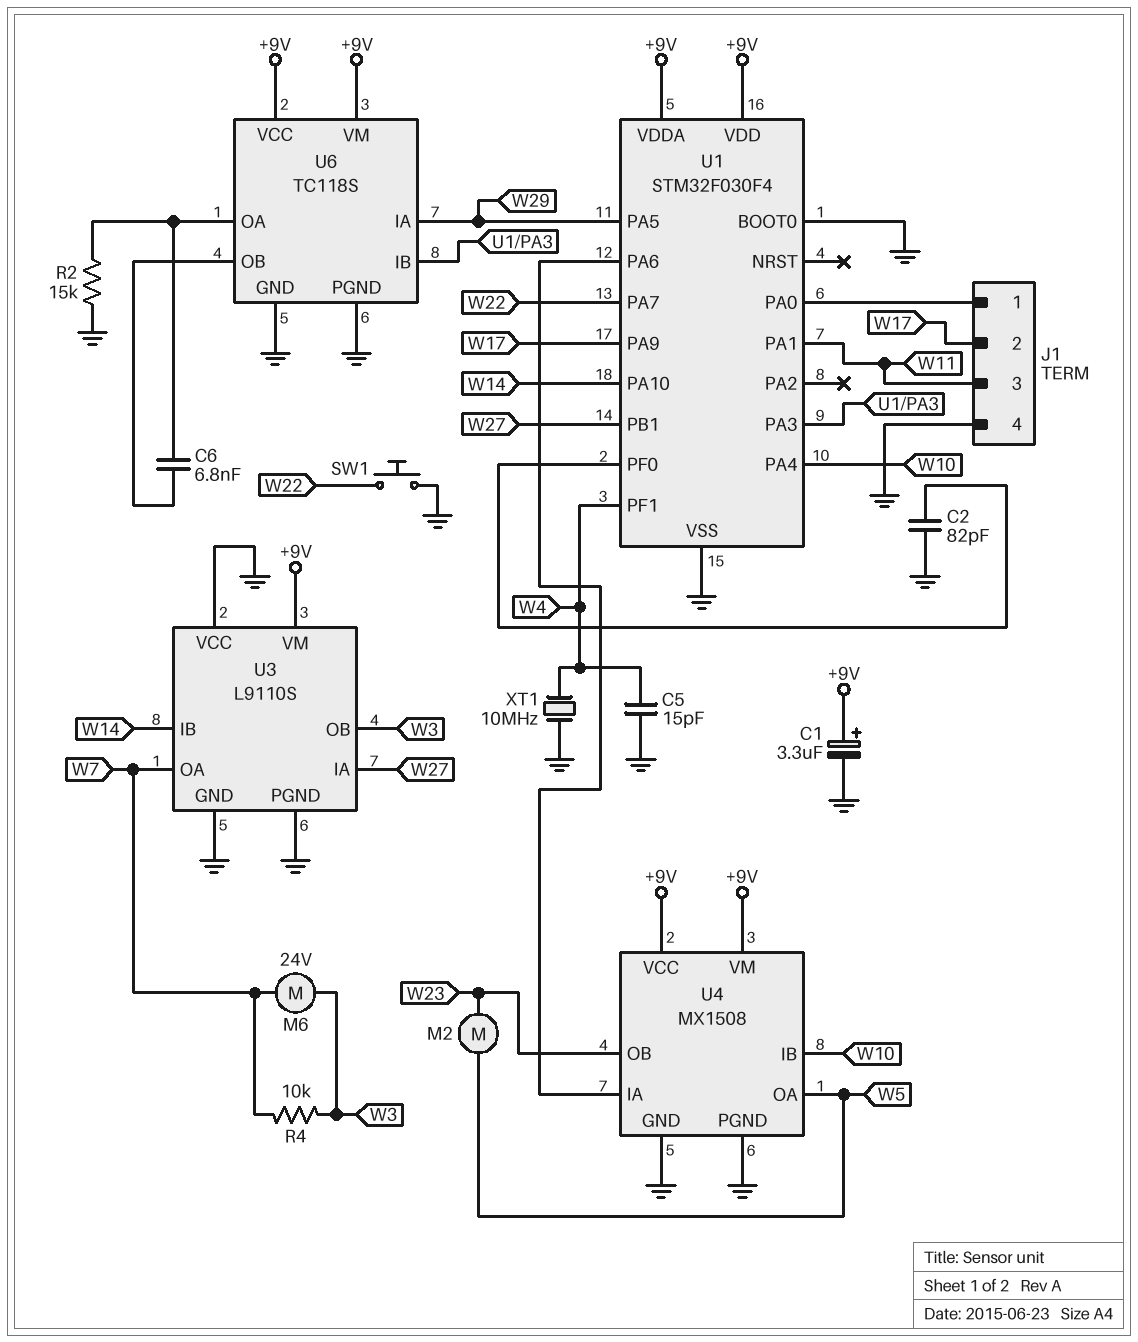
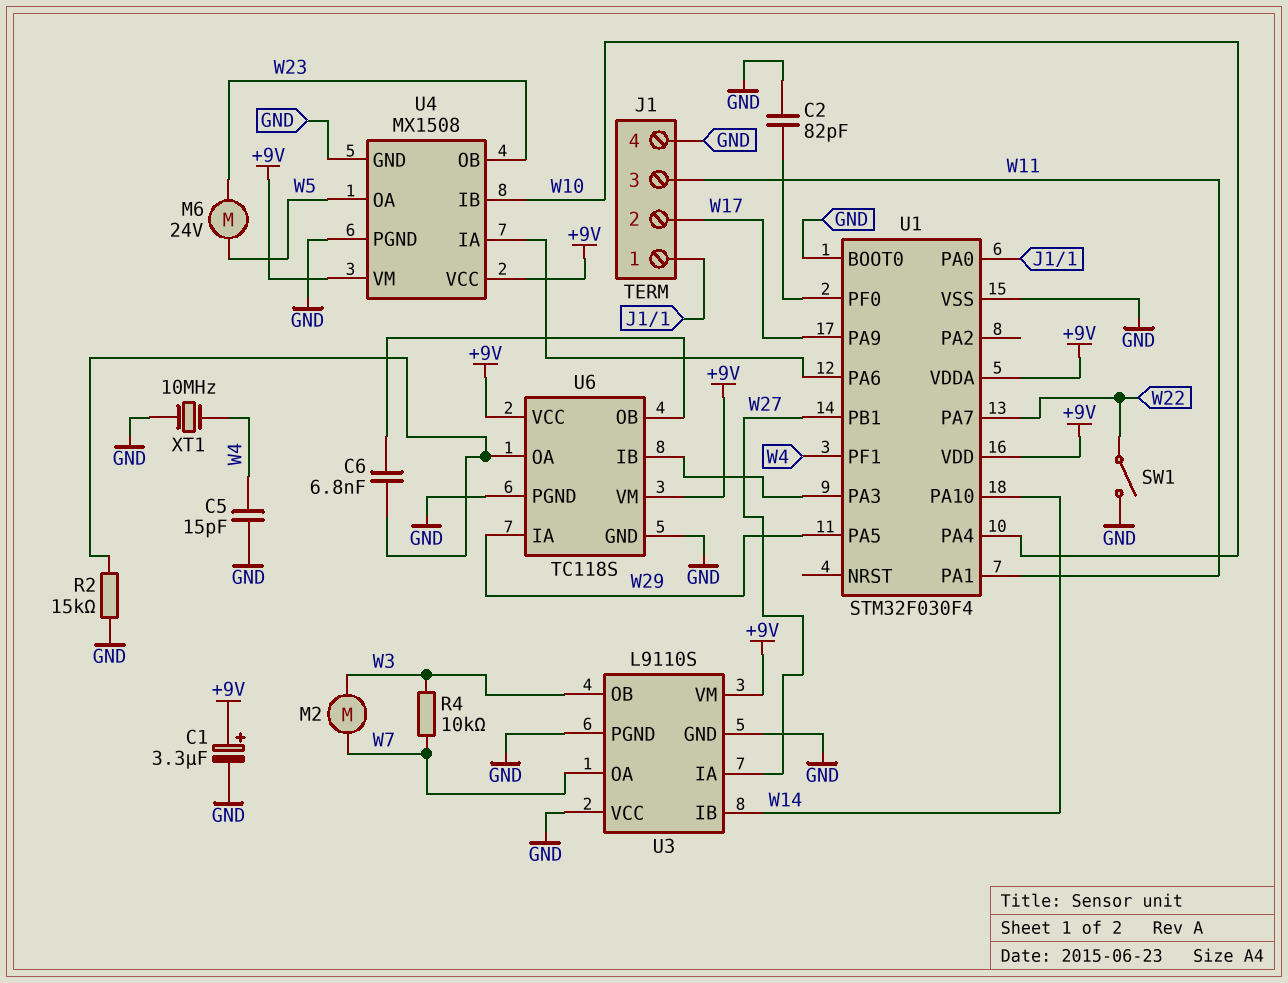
M2: motor (W5, W23) -> motor (W3, W7)
M6: motor 24V (W3, W7) -> motor 24V (W5, W23)
SW1: button (GND, W22) -> switch (GND, W22)

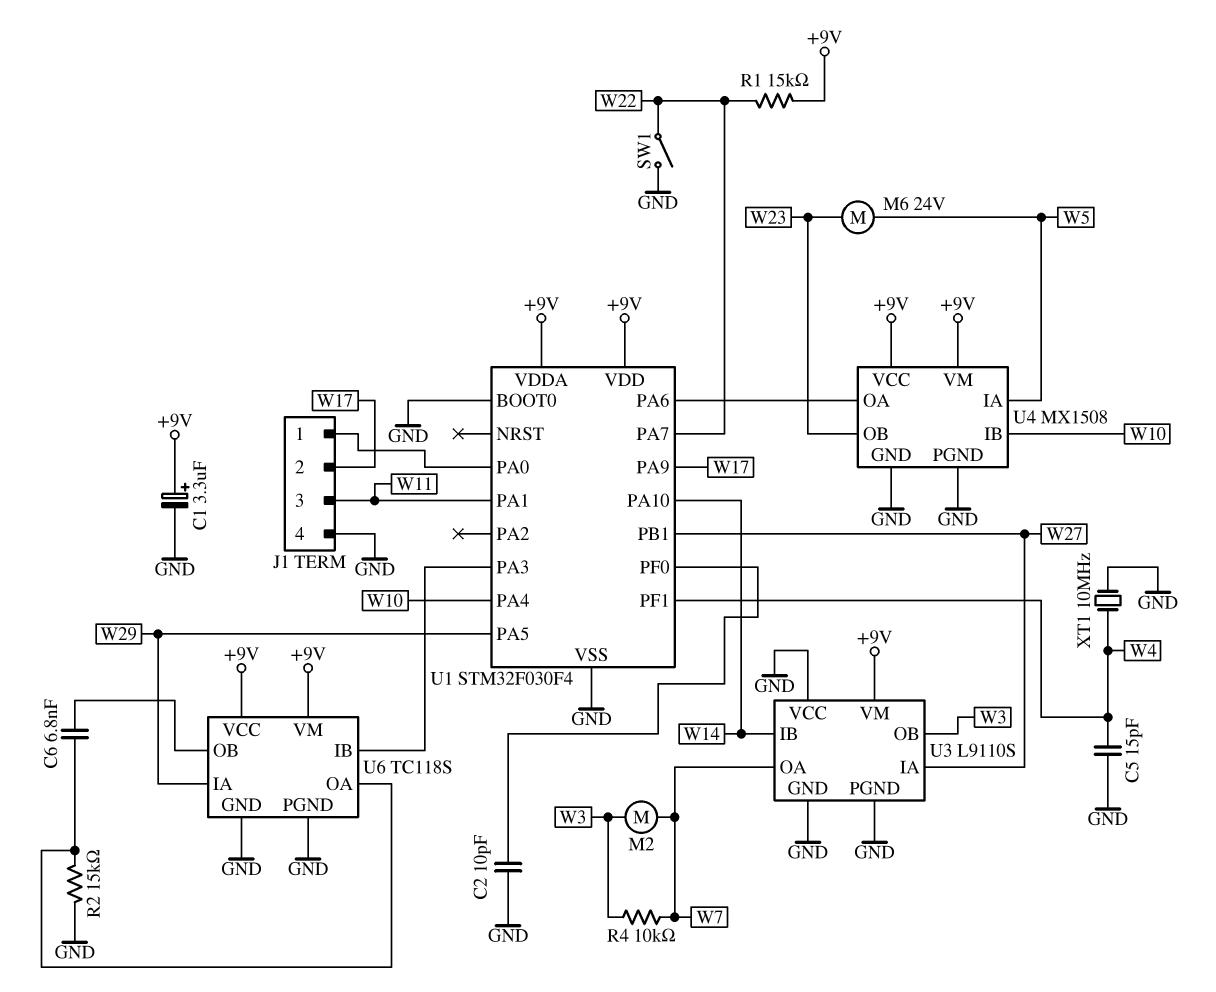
C2: 82pF (GND, U1/PF0) -> 10pF (GND, U1/PF0)
R1: none -> 15k (+9V, W22)
U4 pin IA: U1/PA6 -> W5
U4 pin OA: W5 -> U1/PA6

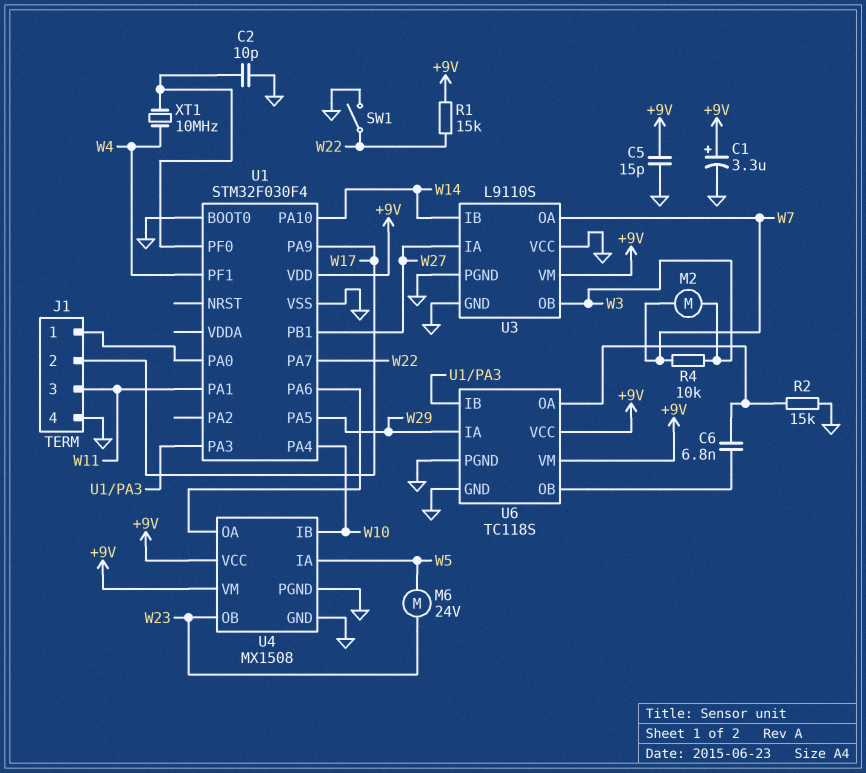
C5: 15pF (GND, W4) -> 15pF (+9V, GND)
U1 pin VDDA: +9V -> none
XT1: 10MHz (GND, W4) -> 10MHz (U1/PF0, W4)

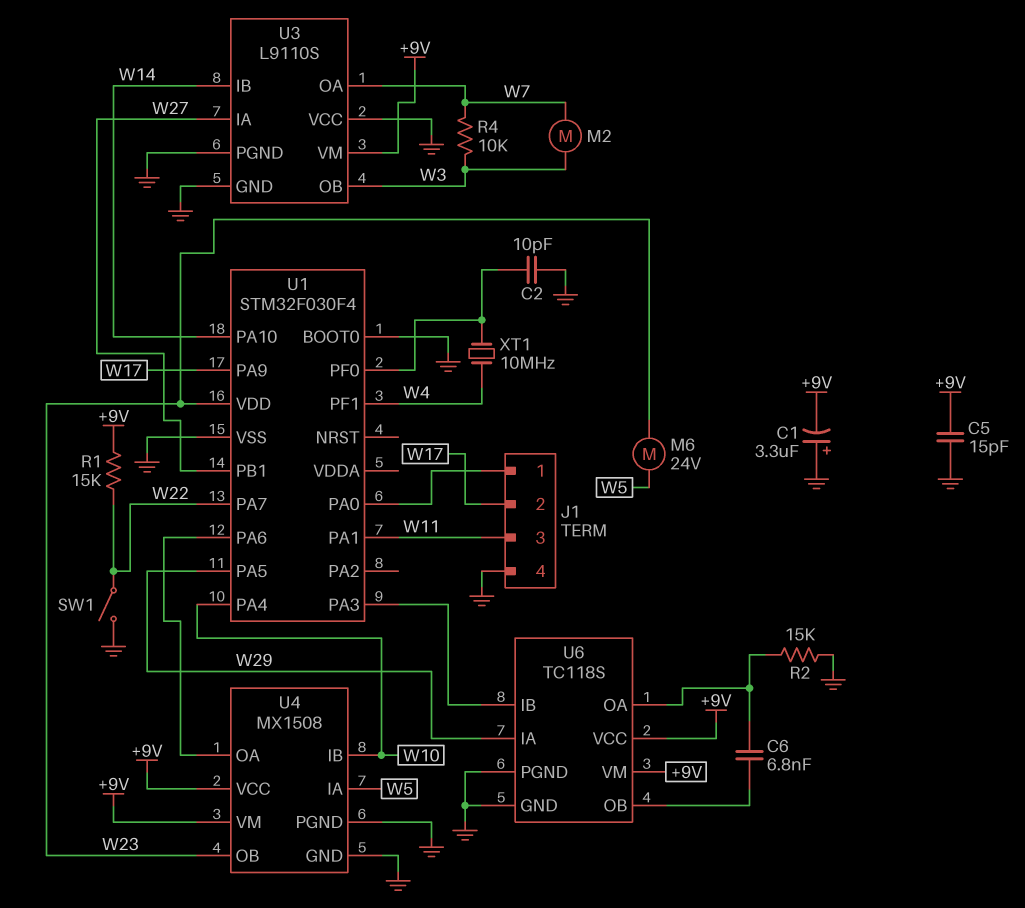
C1: 3.3uF (plus +9V, minus GND) -> 3.3uF (plus GND, minus +9V)
U1 pin VDD: +9V -> W23

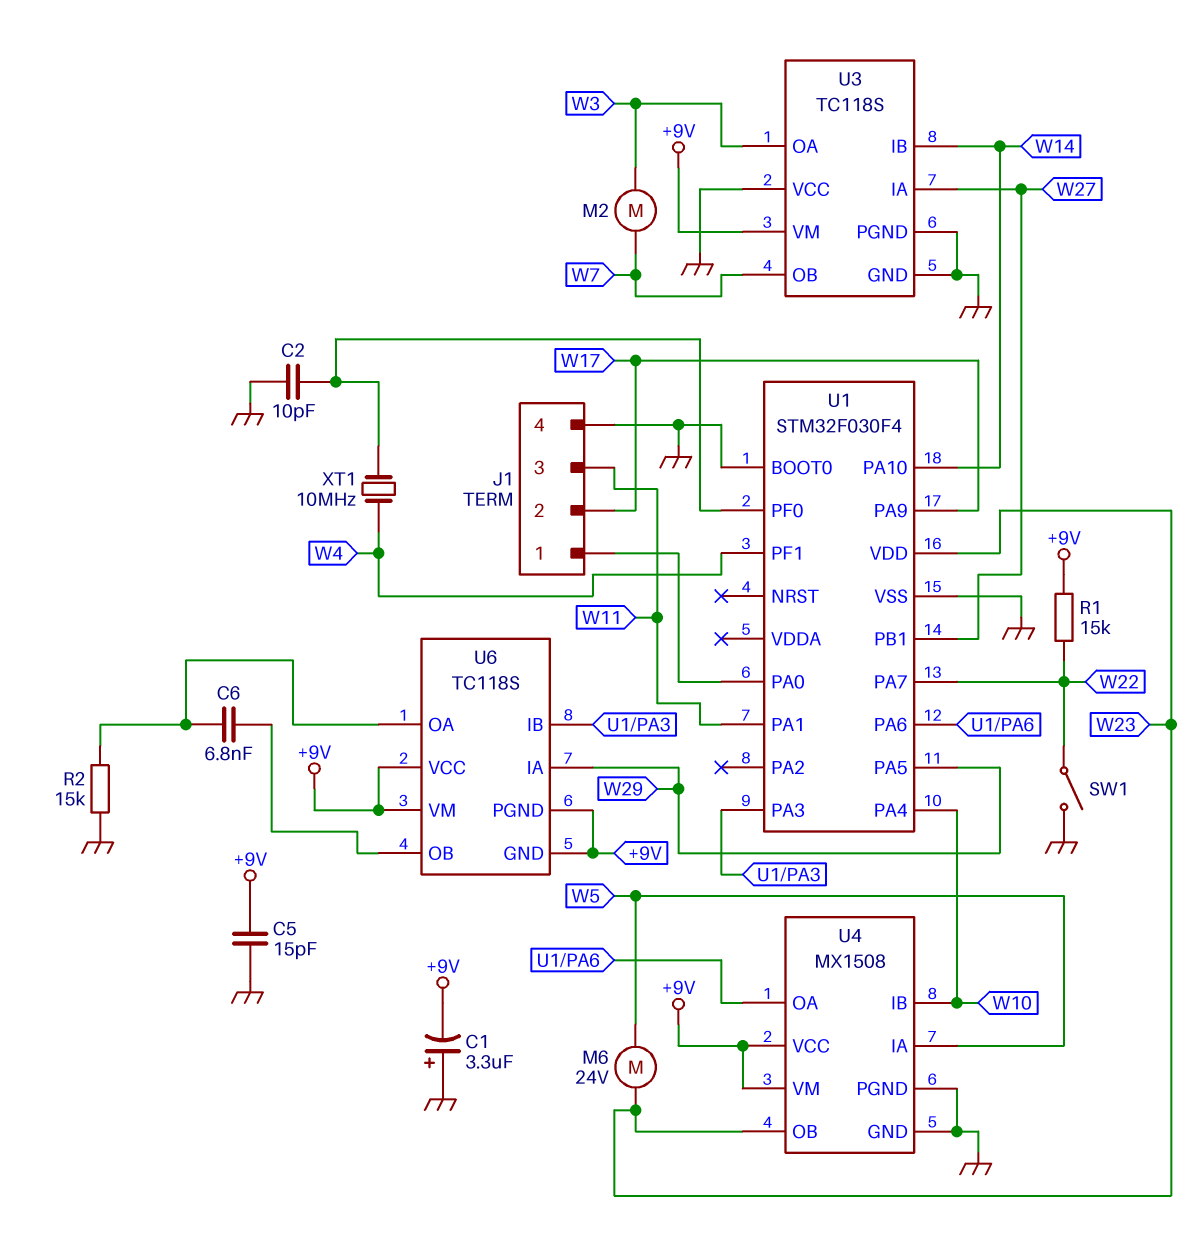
R4: 10k (W3, W7) -> none
U3: L9110S -> TC118S
U3 pin OA: W7 -> W3
U3 pin OB: W3 -> W7
U6 pin GND: GND -> +9V
U6 pin PGND: GND -> +9V

